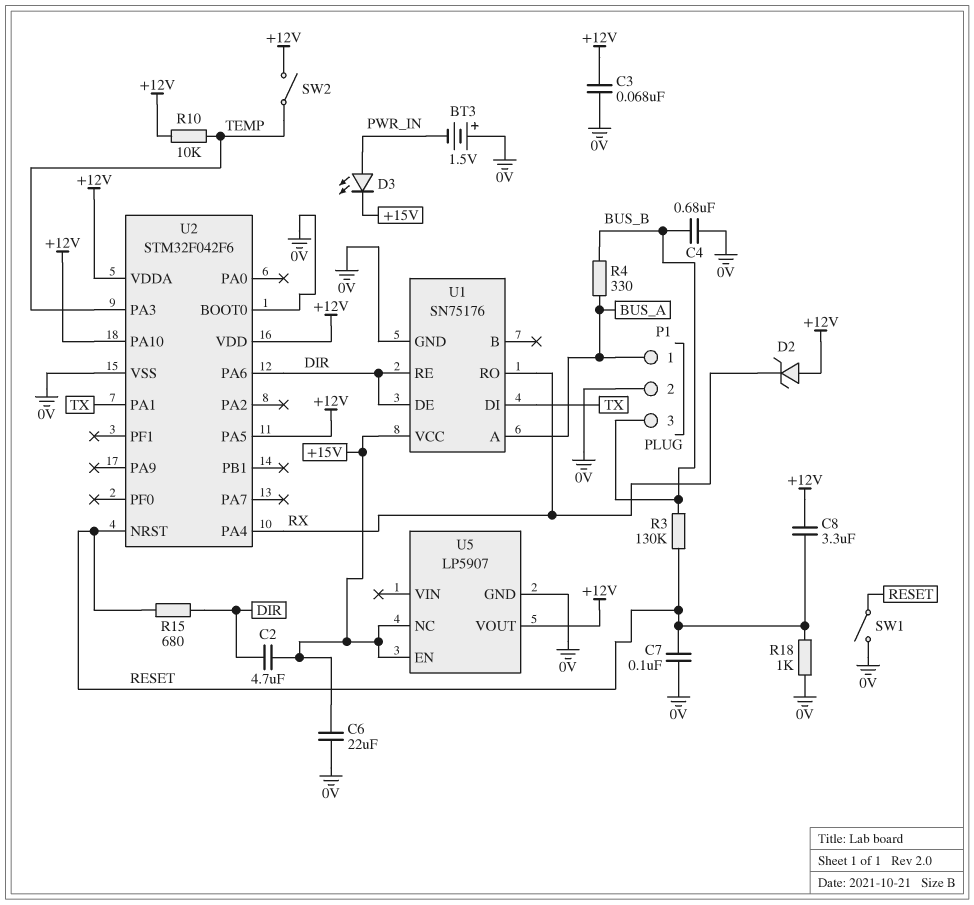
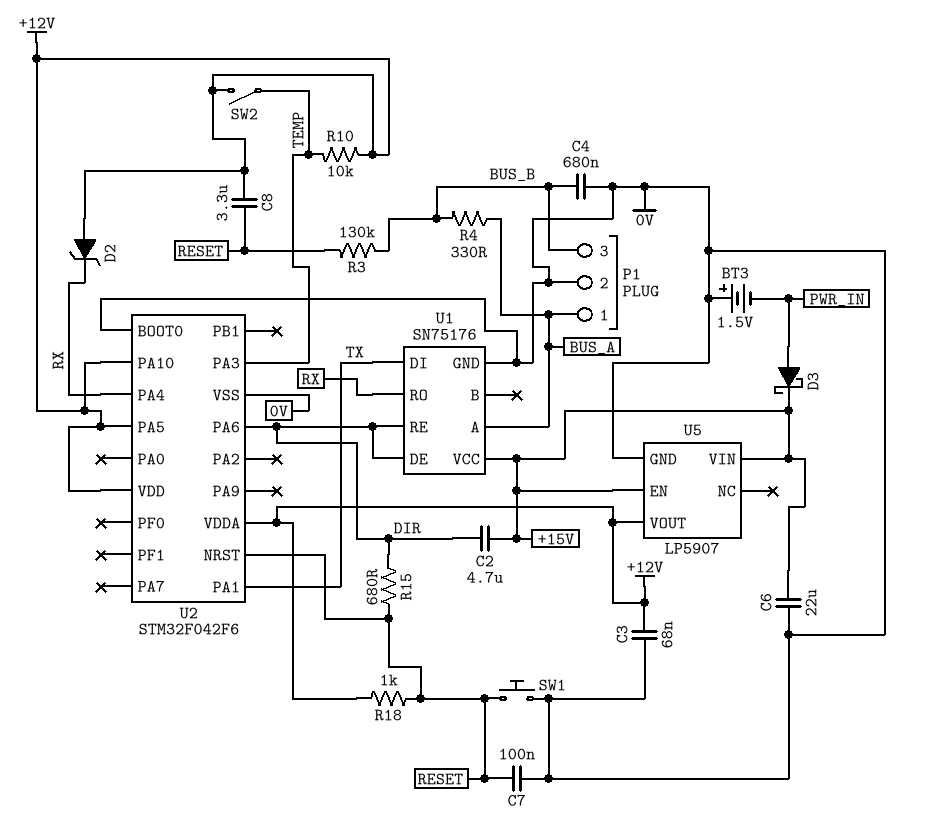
D3: LED (A PWR_IN, K +15V) -> schottky (A PWR_IN, K +15V)
R18: 1k (0V, RESET) -> 1k (+12V, RESET)
SW1: switch (0V, RESET) -> button (0V, RESET)
U5 pin NC: +15V -> none
U5 pin VIN: none -> +15V

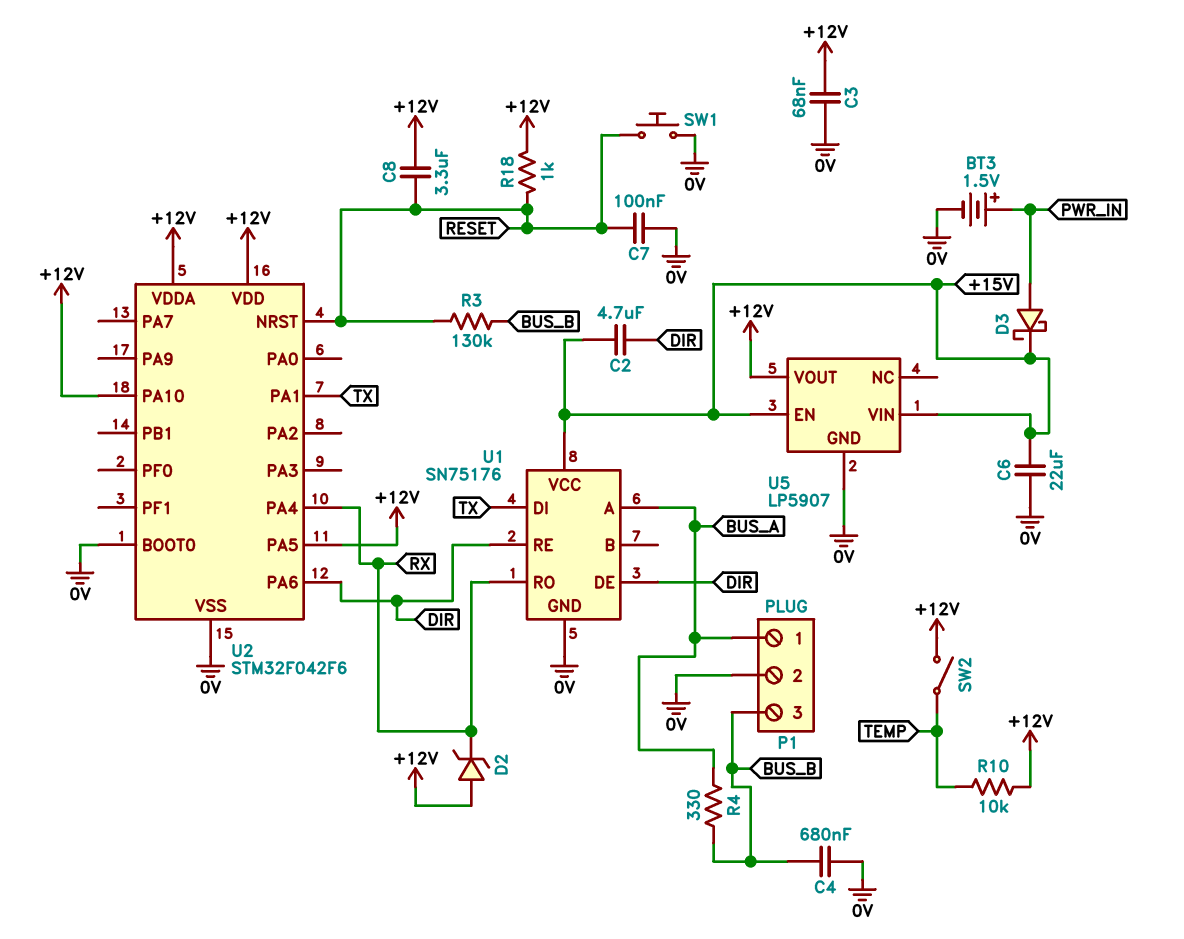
BT3: 1.5V (plus 0V, minus PWR_IN) -> 1.5V (plus PWR_IN, minus 0V)
R15: 680 (DIR, RESET) -> none
U2 pin PA3: TEMP -> none

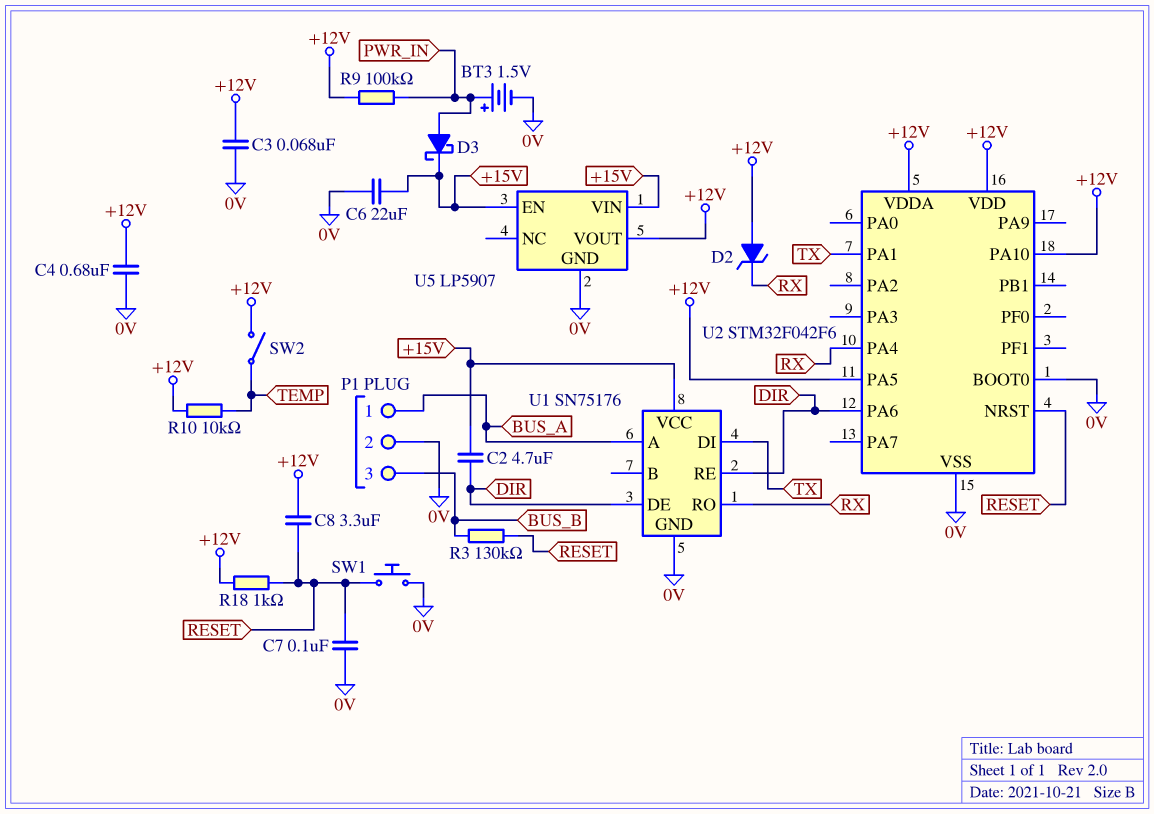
C4: 680nF (0V, BUS_B) -> 680nF (+12V, 0V)
R4: 330 (BUS_A, BUS_B) -> none
R9: none -> 100k (+12V, PWR_IN)

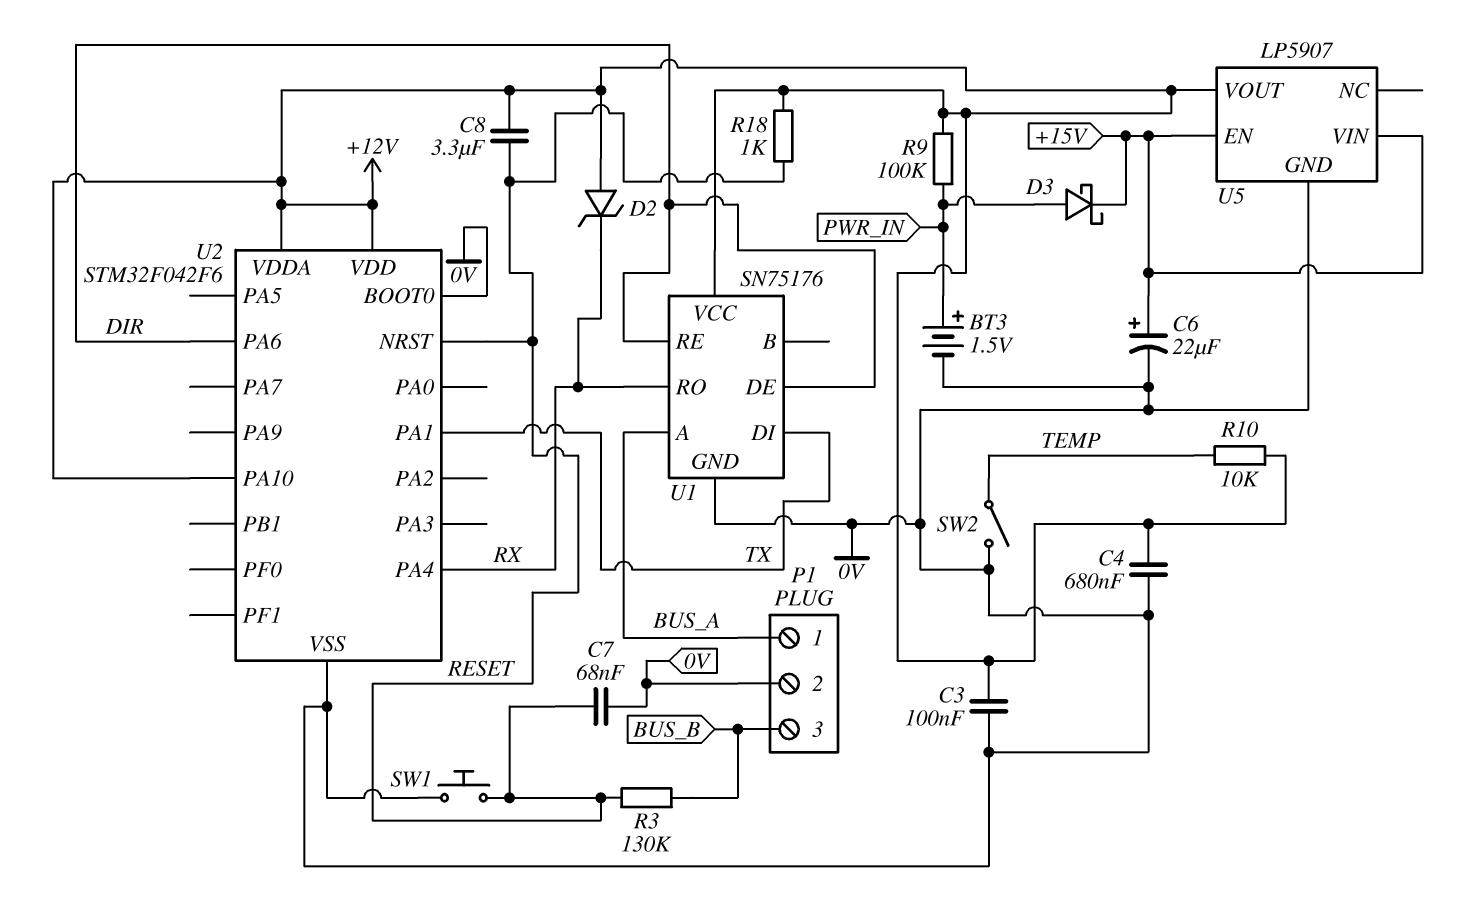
C2: 4.7uF (+15V, DIR) -> none
C3: 68nF (+12V, 0V) -> 100nF (+12V, 0V)
C6: 22uF (+15V, 0V) -> 22uF (plus +15V, minus 0V)
C7: 100nF (0V, RESET) -> 68nF (0V, RESET)
SW2: switch (+12V, TEMP) -> switch (0V, TEMP)
U1 pin VCC: +15V -> +12V
U2 pin PA5: +12V -> none

